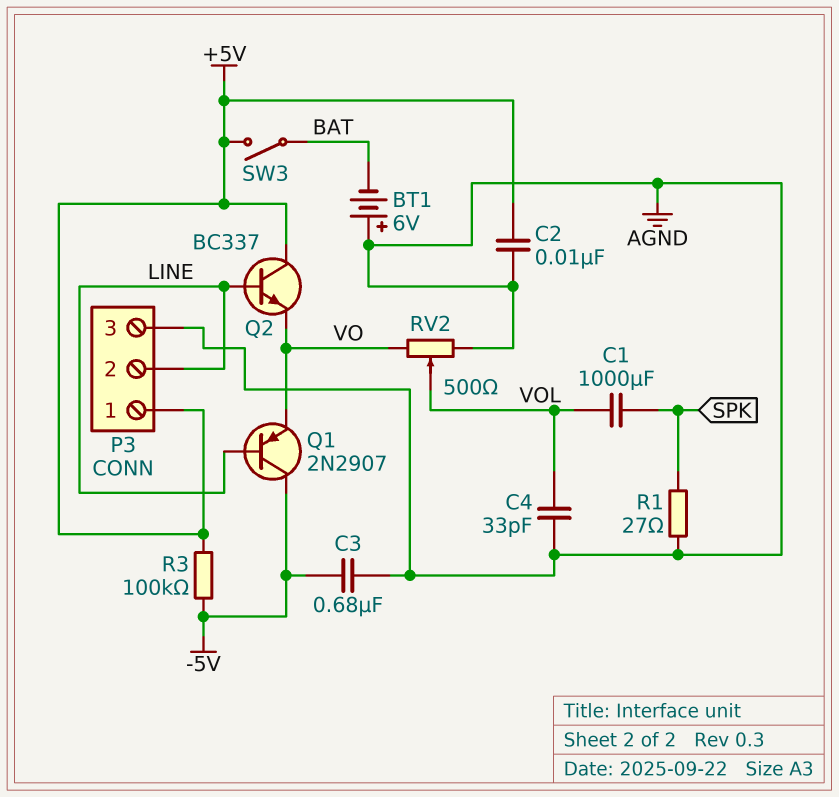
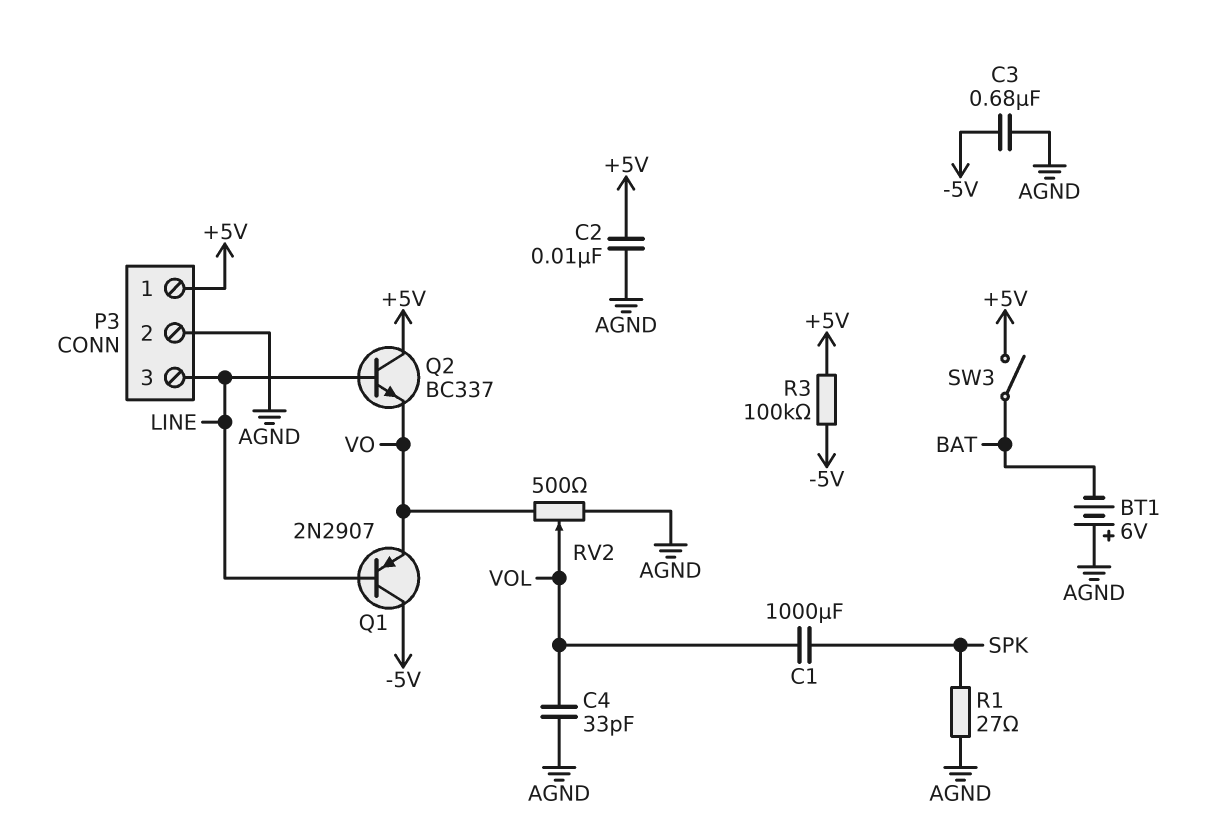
P3 pin 2: LINE -> AGND
P3 pin 3: AGND -> LINE

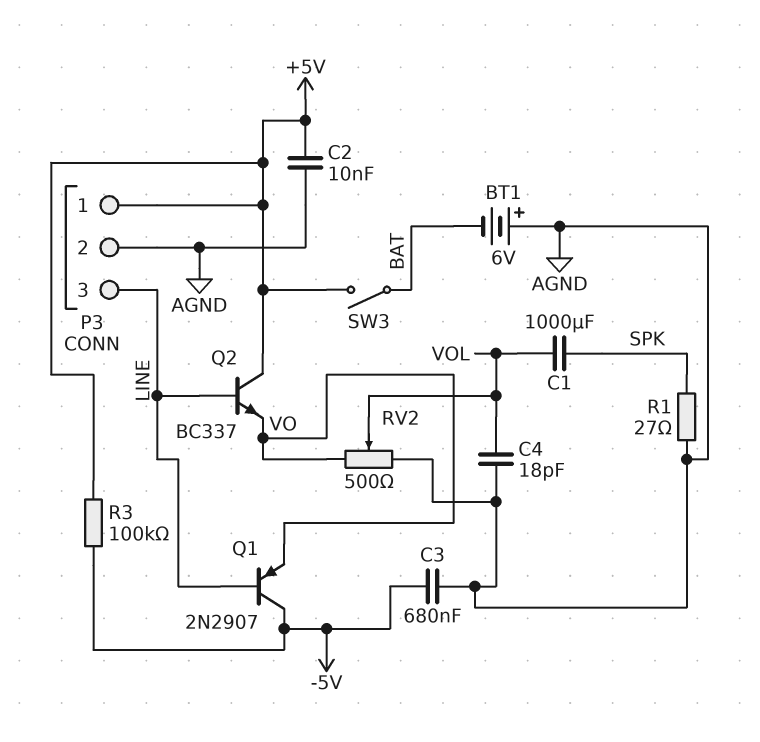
C4: 33pF (AGND, VOL) -> 18pF (AGND, VOL)

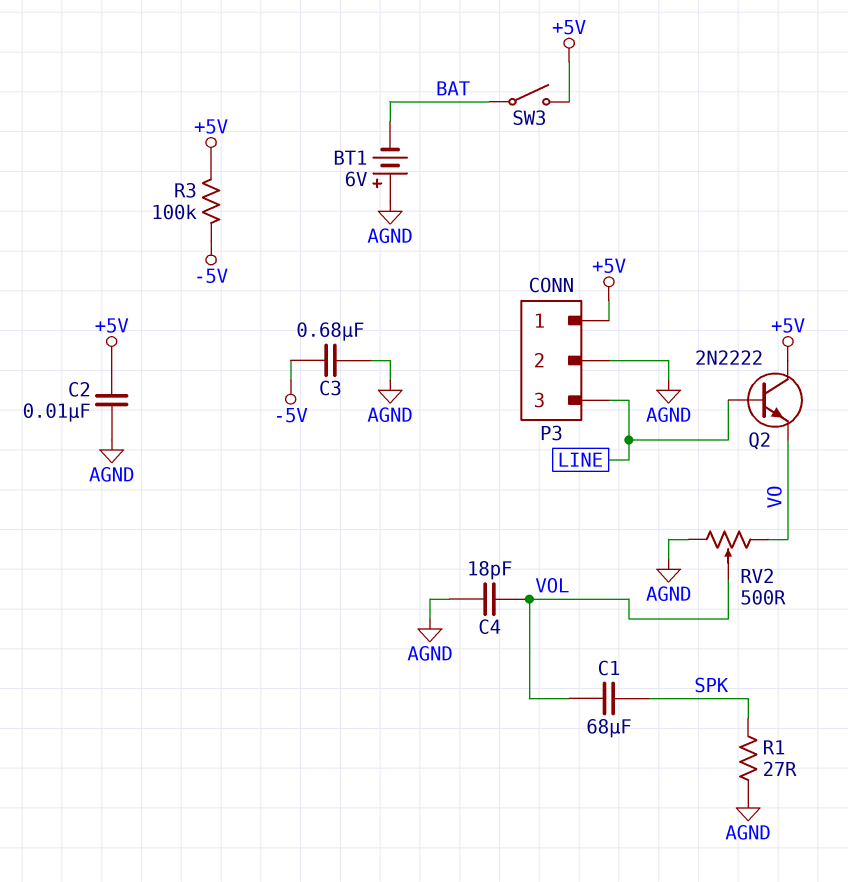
C1: 1000uF (SPK, VOL) -> 68uF (SPK, VOL)
Q1: PNP 2N2907 (B LINE, C -5V, E VO) -> none
Q2: NPN BC337 (B LINE, C +5V, E VO) -> NPN 2N2222 (B LINE, C +5V, E VO)

